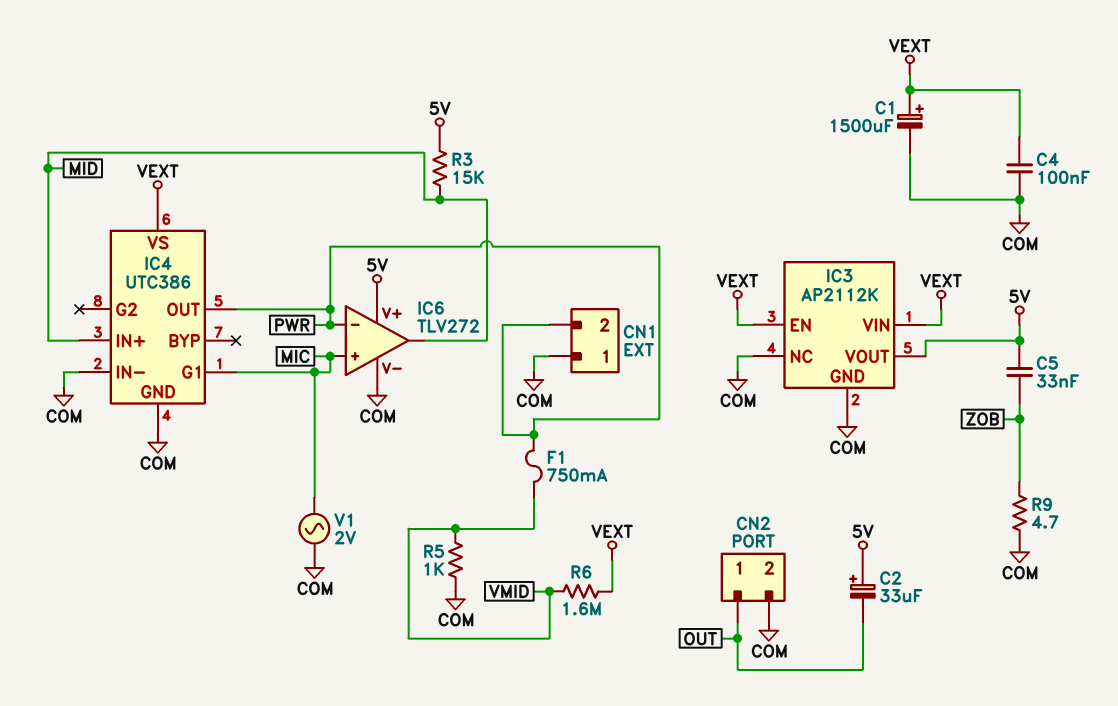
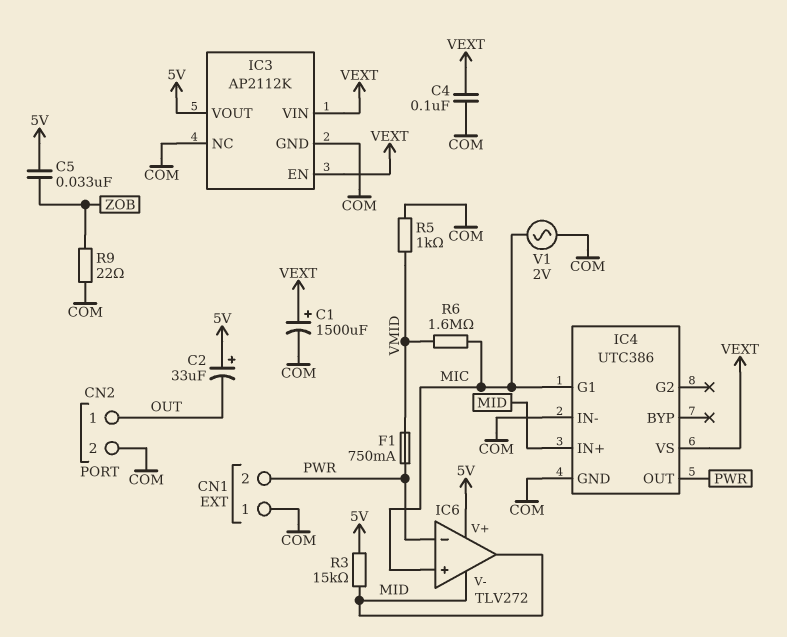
IC6 pin V-: COM -> MID
R6: 1.6M (VEXT, VMID) -> 1.6M (MIC, VMID)
R9: 4.7 (COM, ZOB) -> 22 (COM, ZOB)

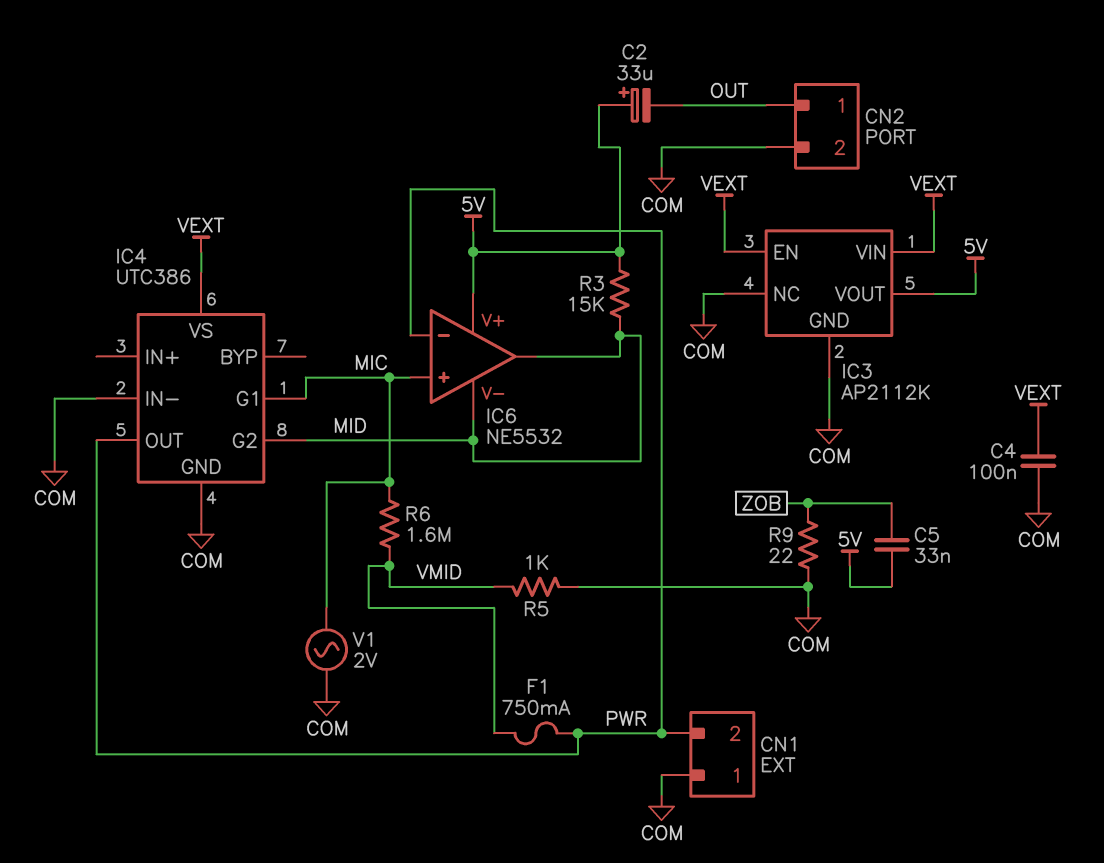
C1: 1500uF (plus VEXT, minus COM) -> none
IC4 pin G2: none -> MID
IC4 pin IN+: MID -> none
IC6: TLV272 -> NE5532

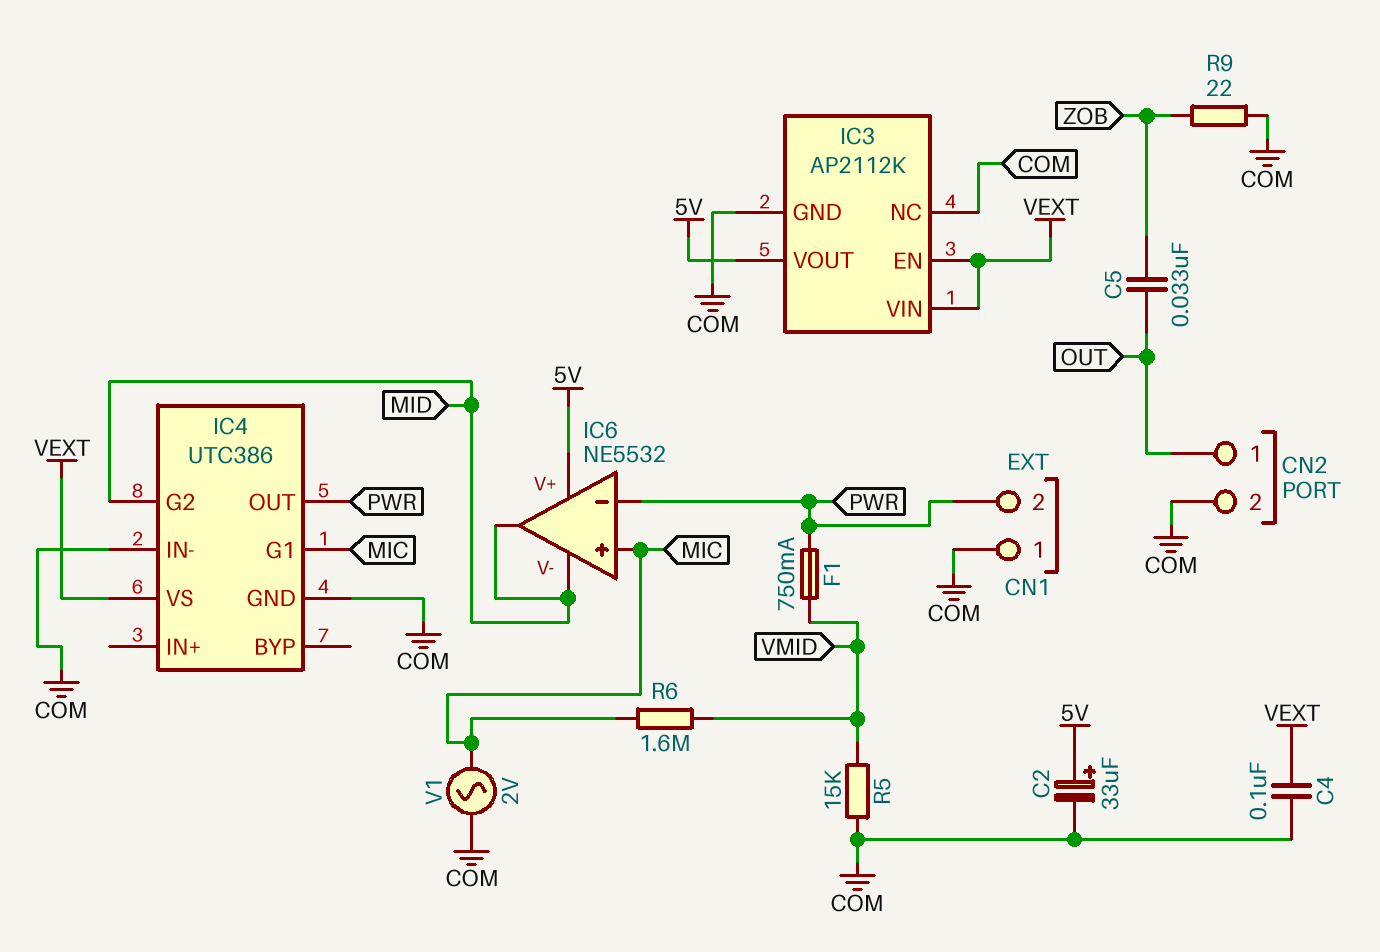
C2: 33uF (plus 5V, minus OUT) -> 33uF (plus 5V, minus COM)
C5: 33nF (5V, ZOB) -> 33nF (OUT, ZOB)
R3: 15k (5V, MID) -> none
R5: 1k (COM, VMID) -> 15k (COM, VMID)

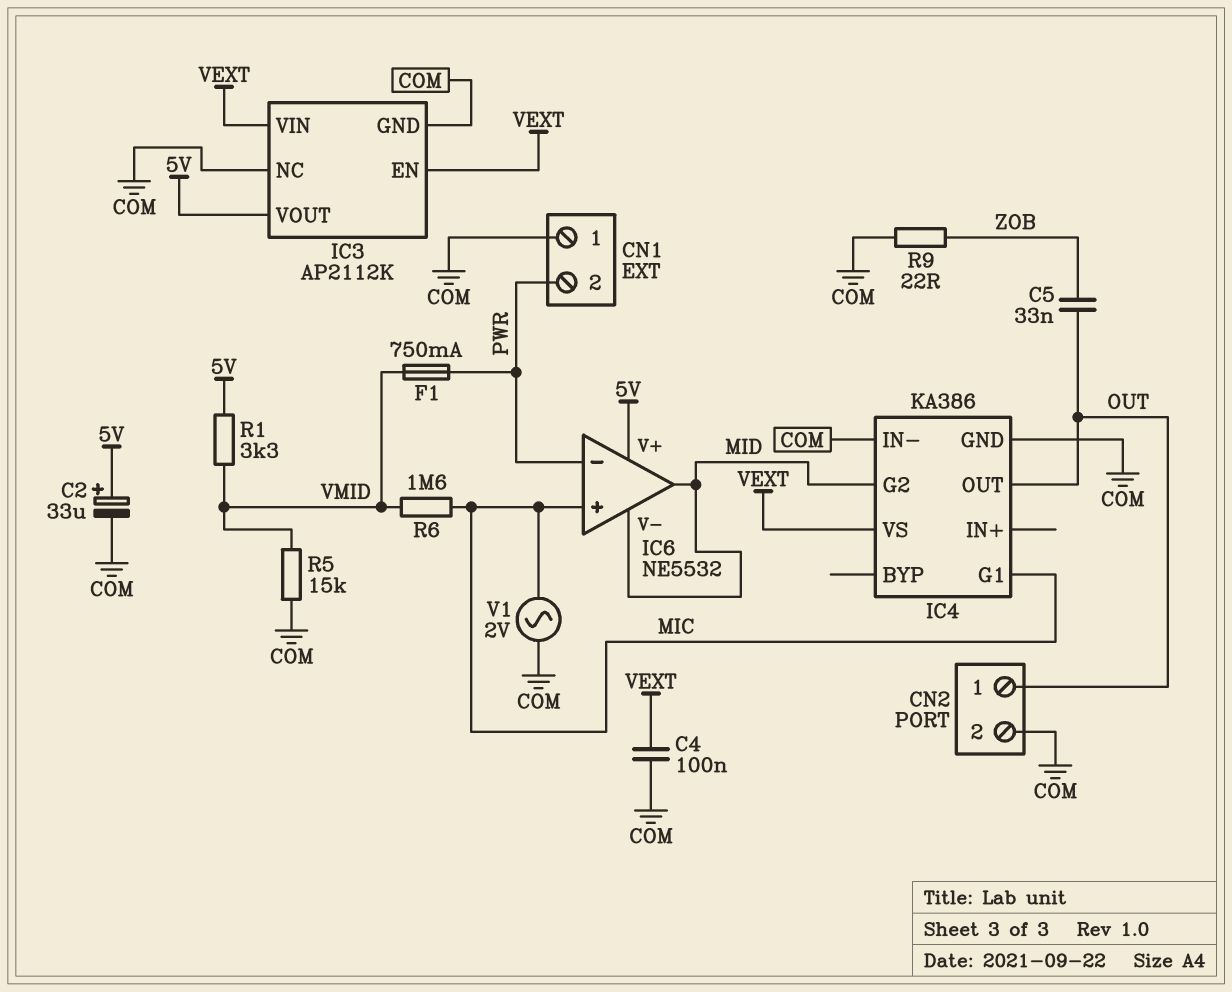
IC4: UTC386 -> KA386
IC4 pin OUT: PWR -> OUT
R1: none -> 3.3k (5V, VMID)

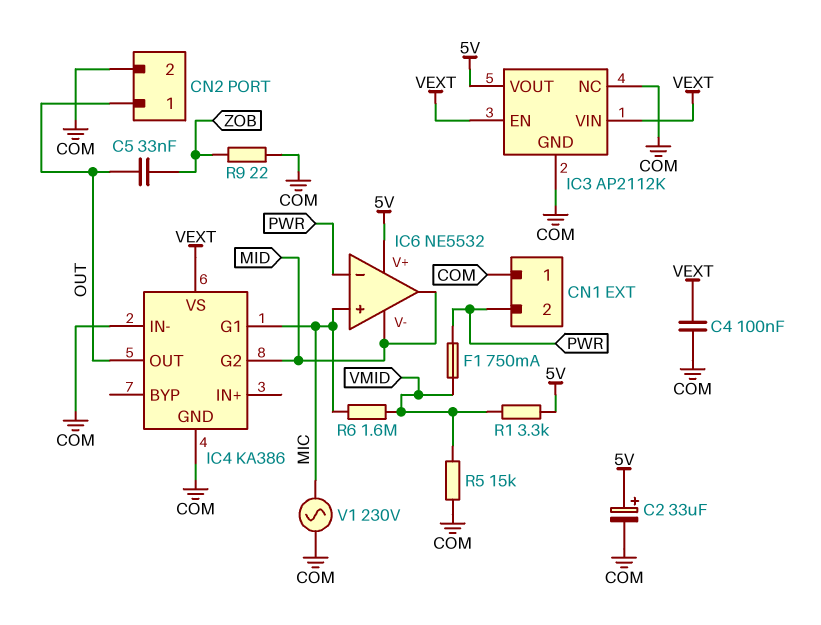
V1: AC 2V (COM, MIC) -> AC 230V (COM, MIC)

